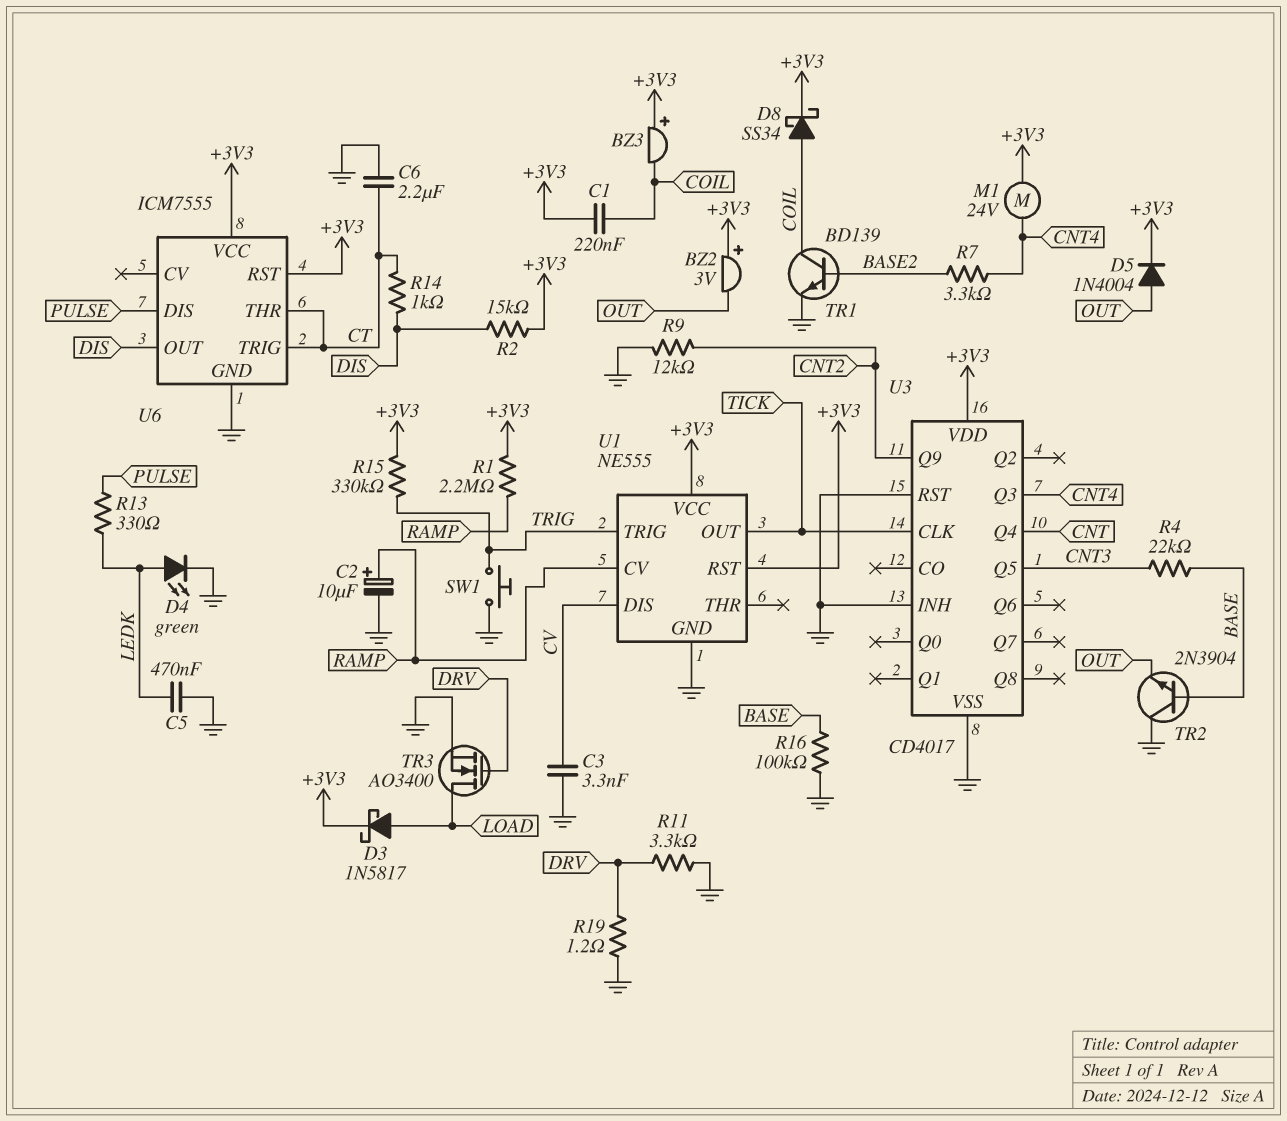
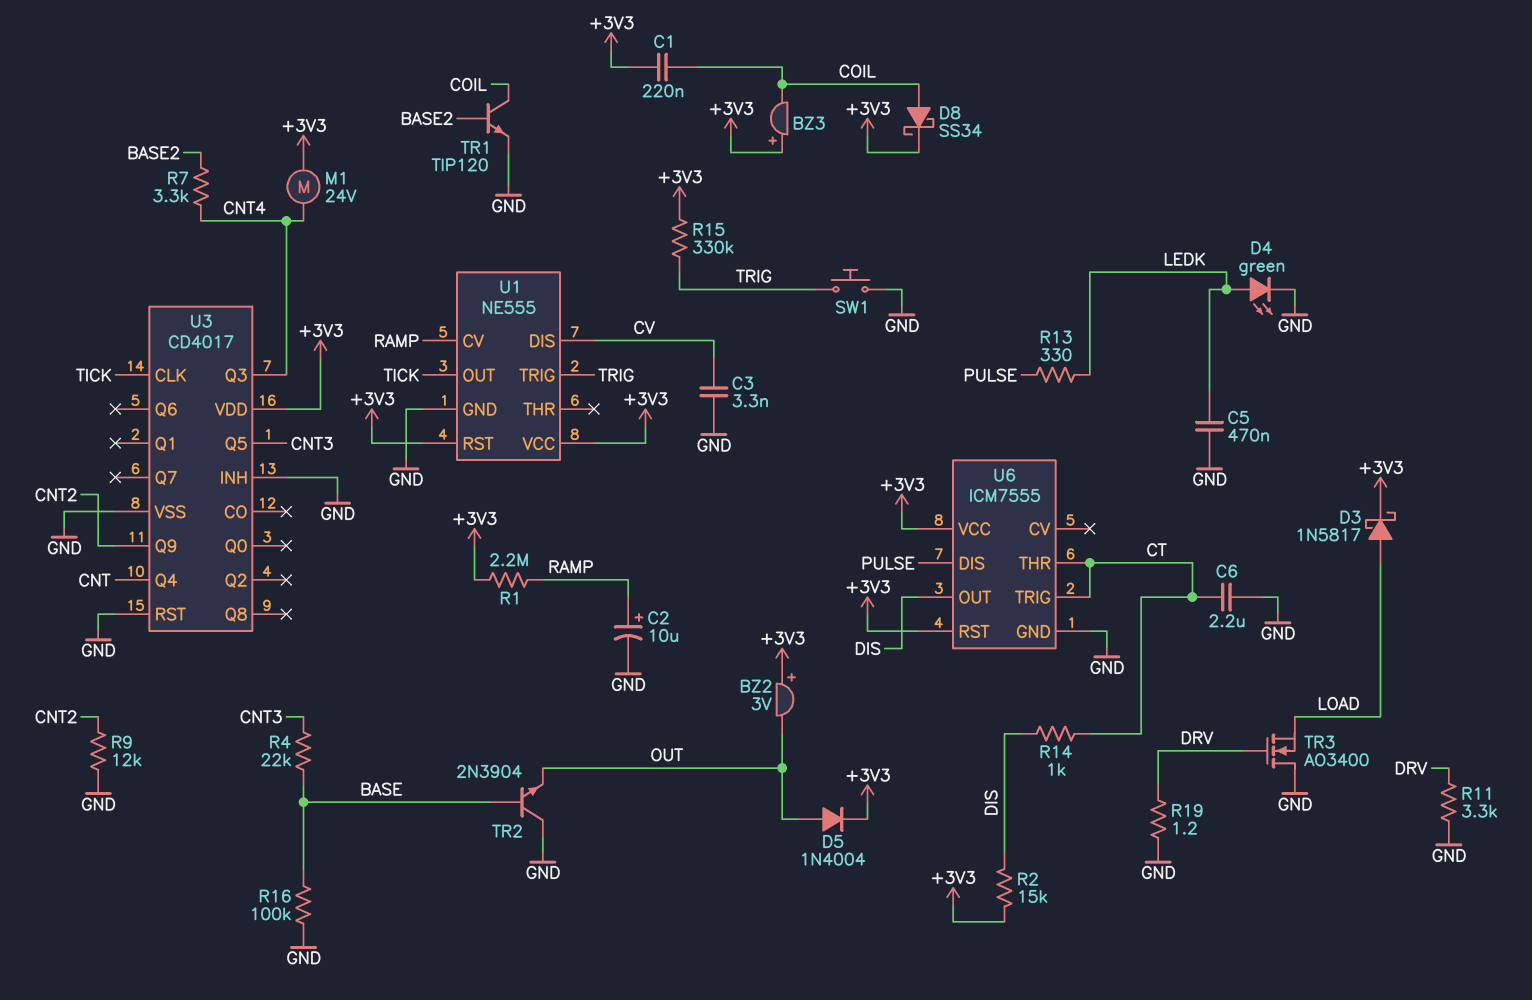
TR1: NPN BD139 (B BASE2, C COIL, E GND) -> NPN TIP120 (B BASE2, C COIL, E GND)
TR3: NMOS AO3400 (G DRV, D LOAD, S GND) -> NMOS AO3400 (G DRV, D GND, S LOAD)

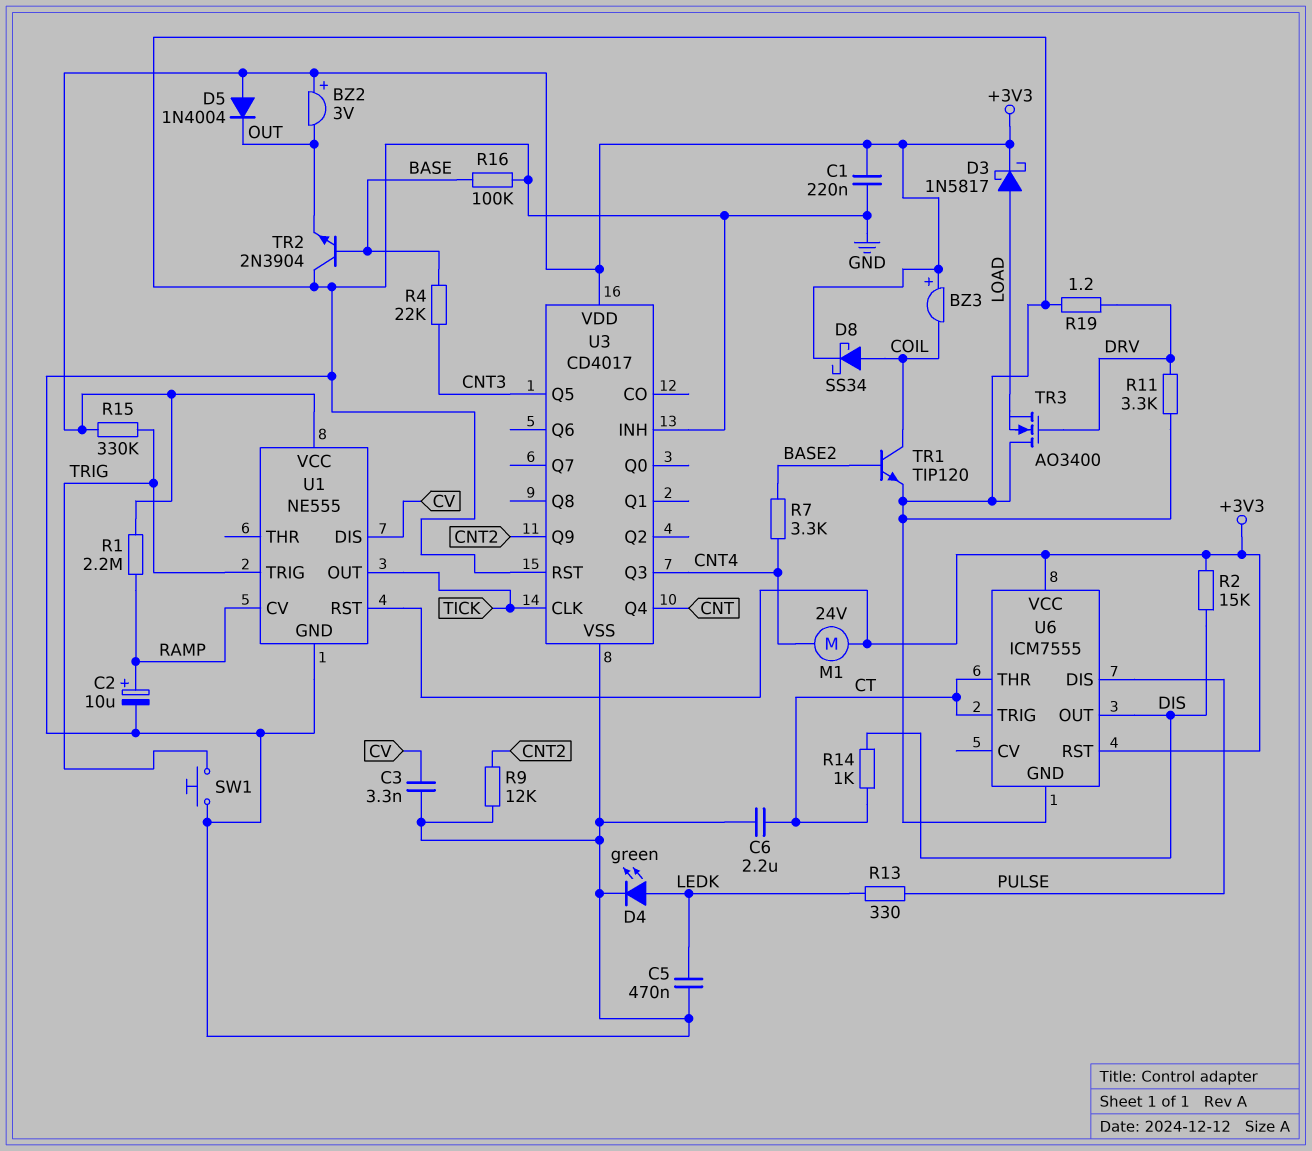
C1: 220nF (+3V3, COIL) -> 220nF (+3V3, GND)
D5: diode 1N4004 (A OUT, K +3V3) -> diode 1N4004 (A +3V3, K OUT)

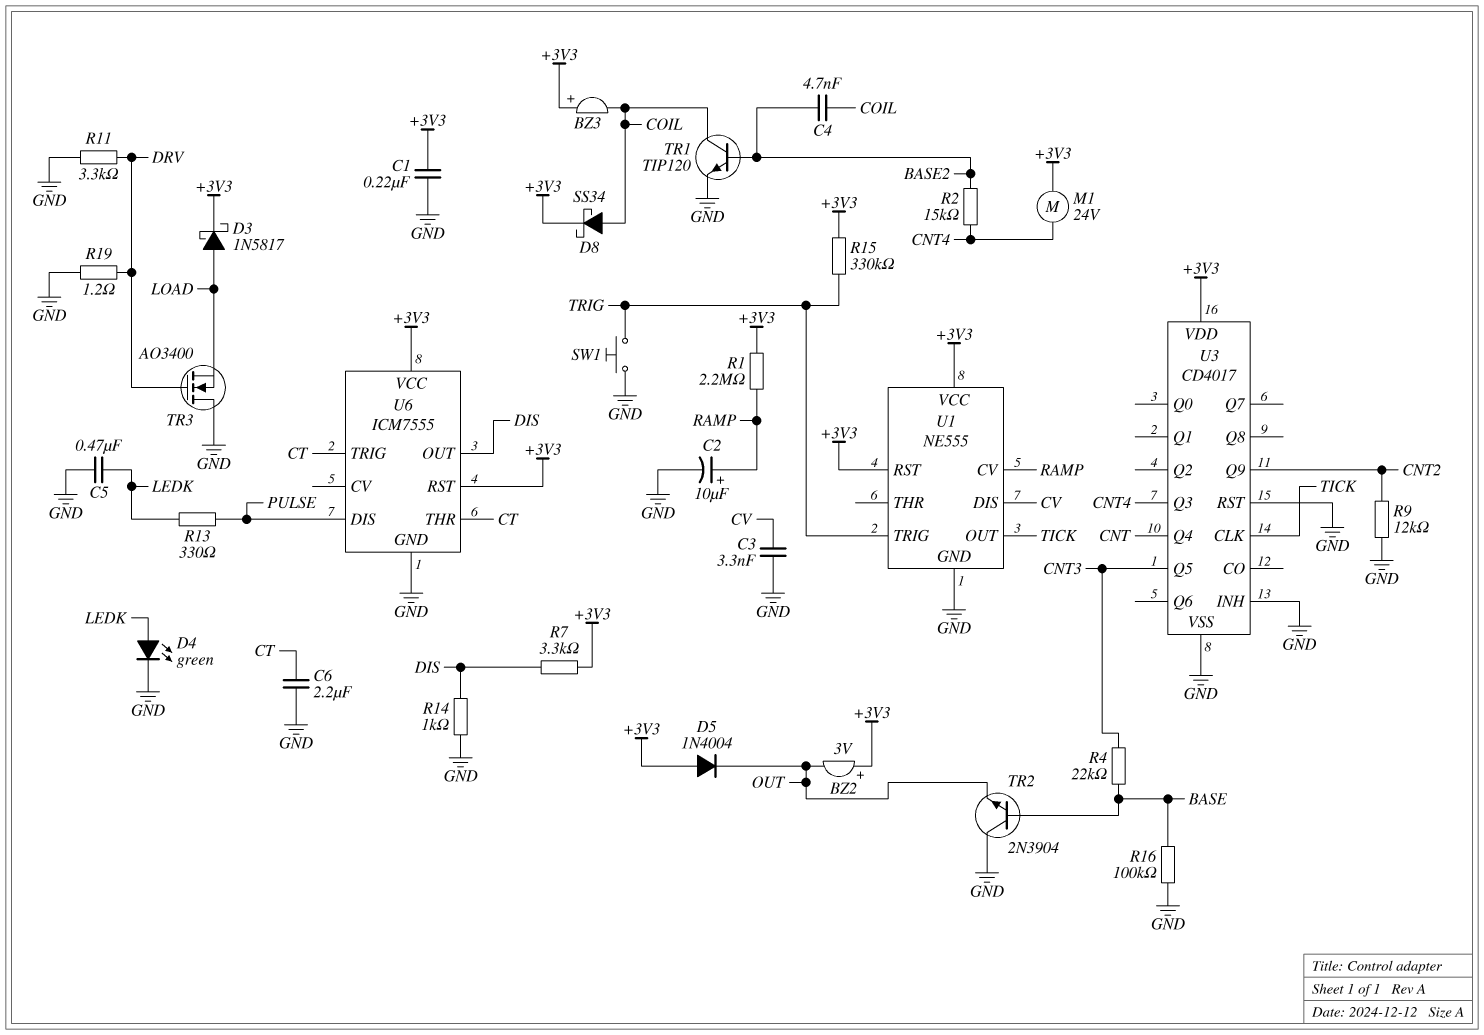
C4: none -> 4.7nF (BASE2, COIL)
R2: 15k (+3V3, DIS) -> 15k (BASE2, CNT4)
R7: 3.3k (BASE2, CNT4) -> 3.3k (+3V3, DIS)
R14: 1k (CT, DIS) -> 1k (DIS, GND)

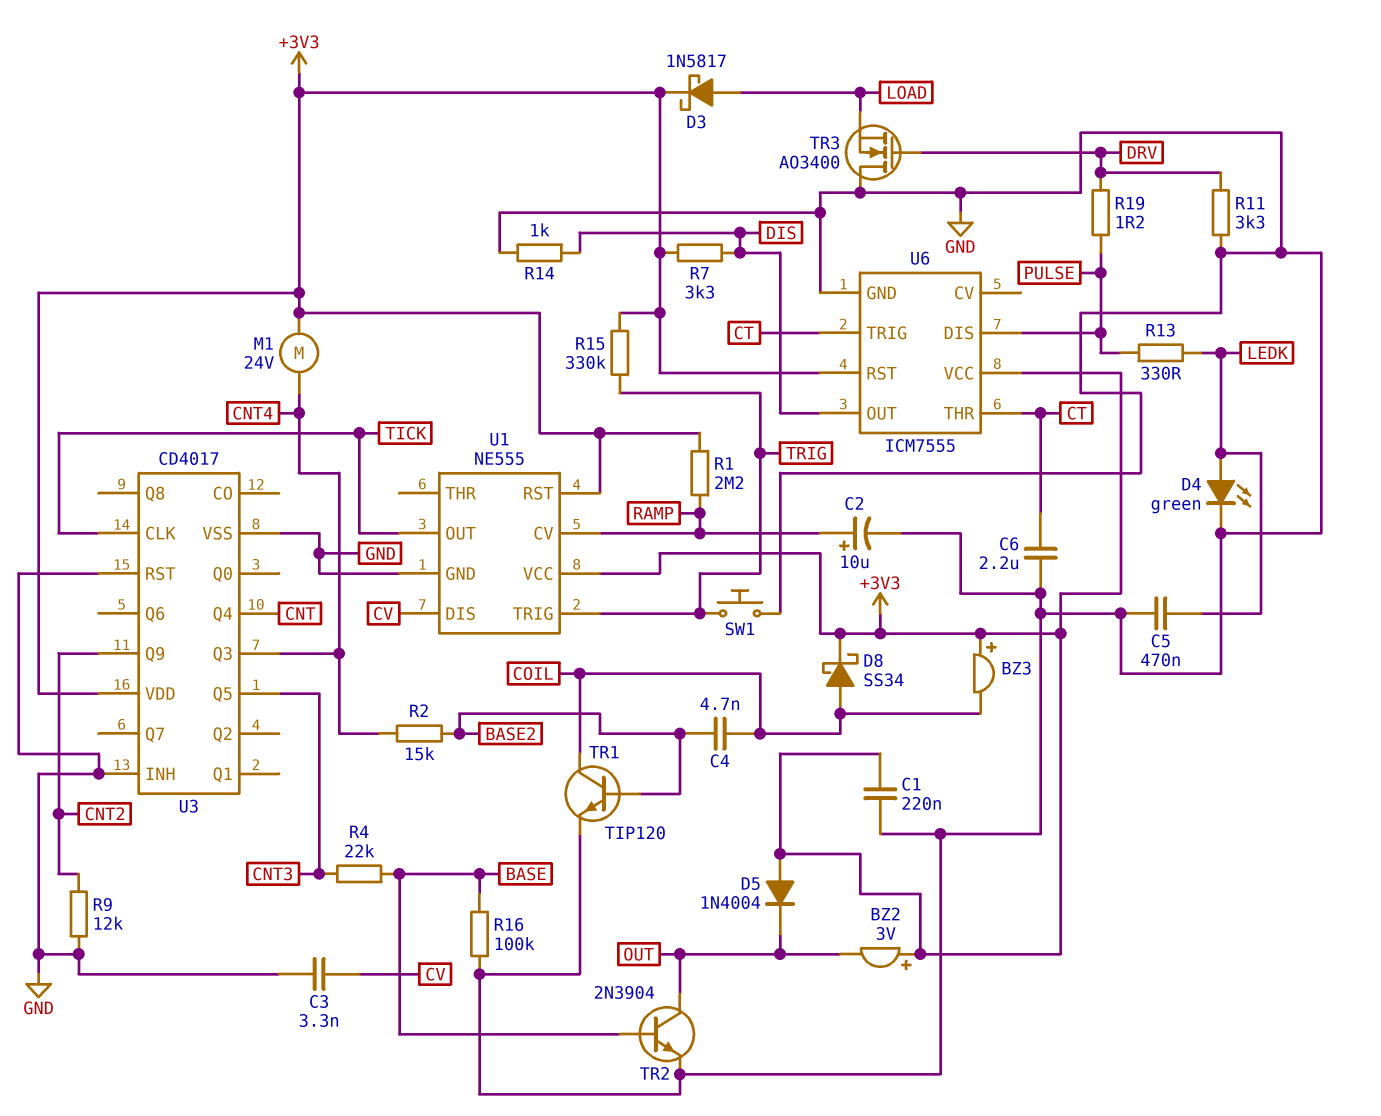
R19: 1.2 (DRV, GND) -> 1.2 (DRV, PULSE)
TR2: NPN 2N3904 (B BASE, C GND, E OUT) -> NPN 2N3904 (B BASE, C OUT, E GND)

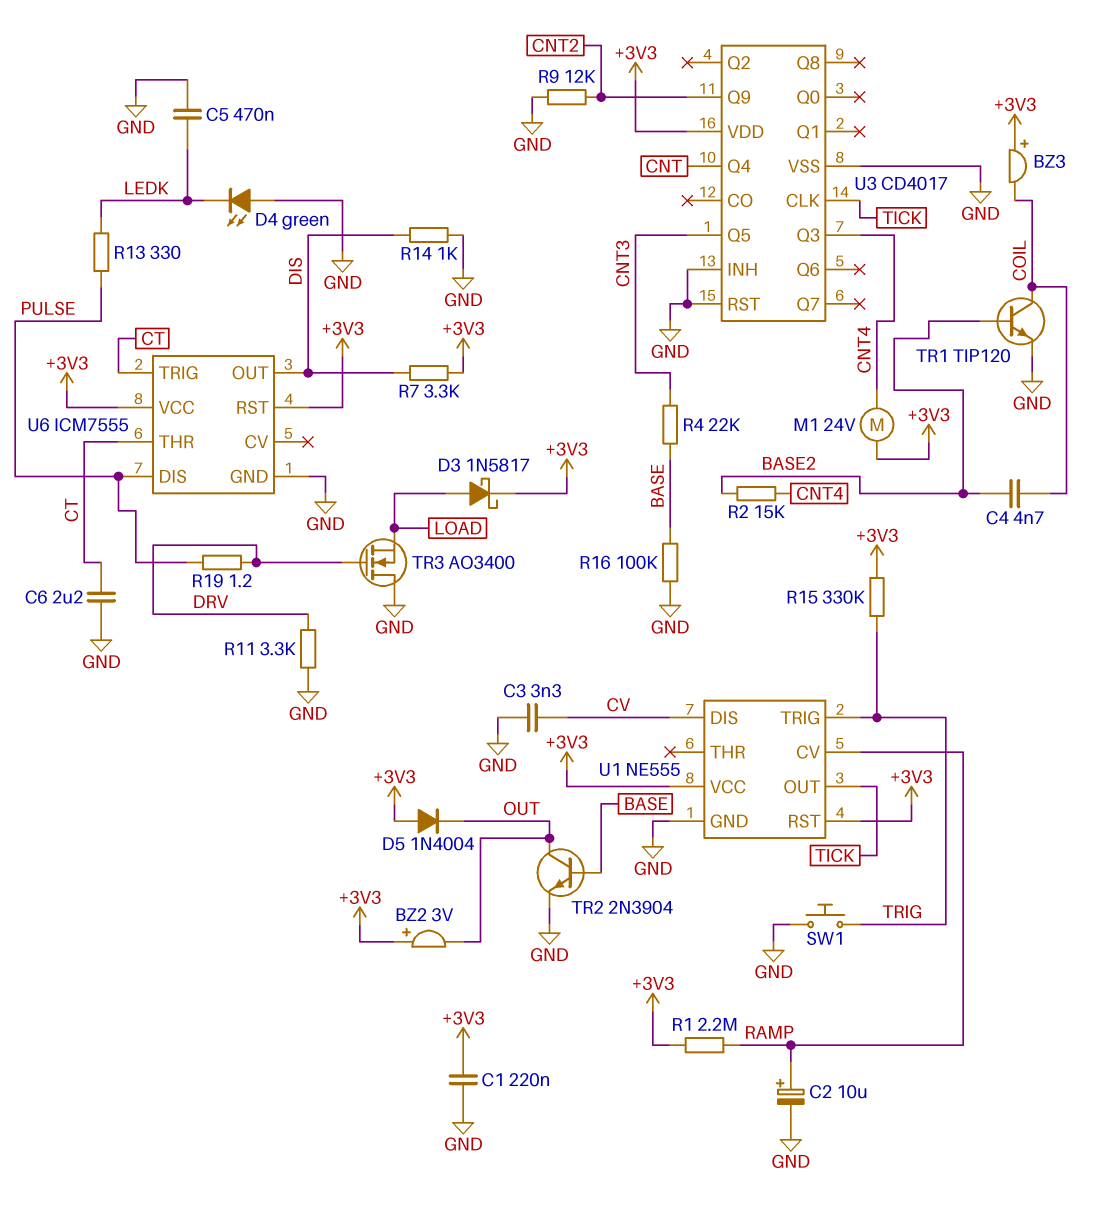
D4: LED green (A LEDK, K GND) -> LED green (A GND, K LEDK)
D8: schottky SS34 (A COIL, K +3V3) -> none

